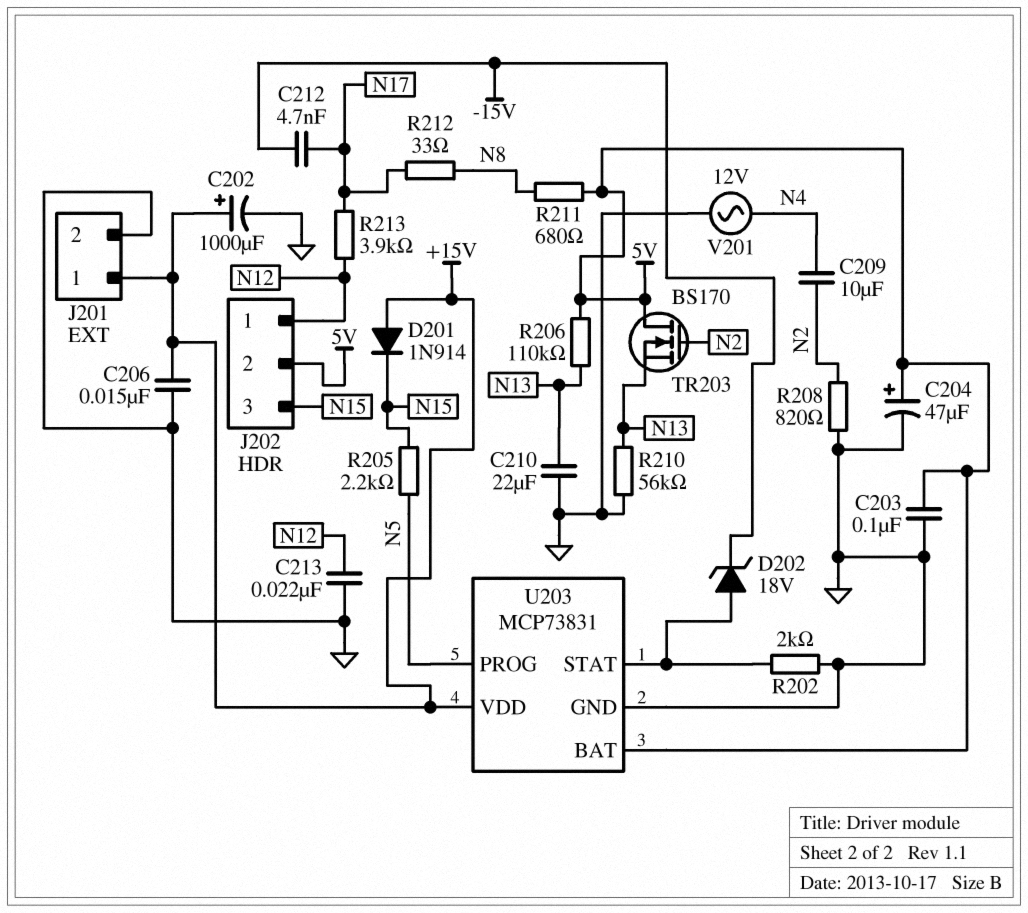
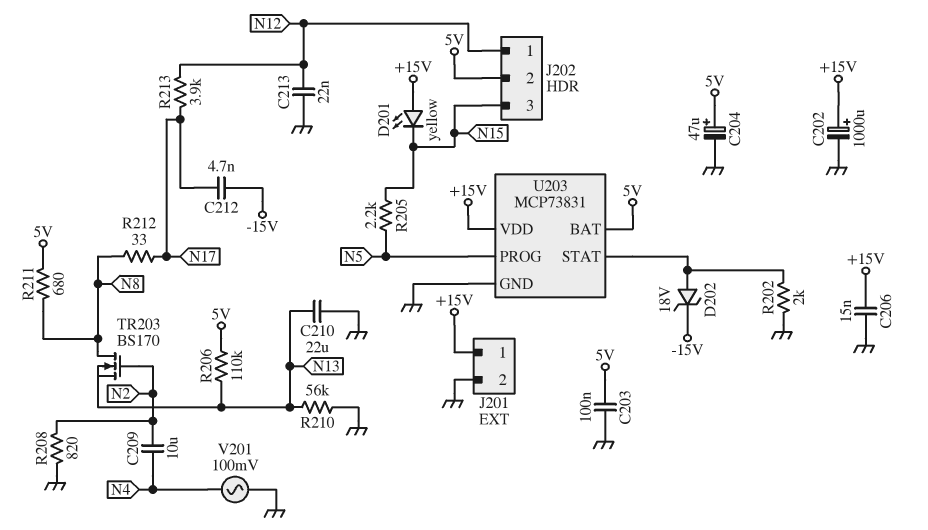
D201: diode 1N914 (A +15V, K N15) -> LED yellow (A +15V, K N15)
TR203: NMOS BS170 (G N2, D 5V, S N13) -> NMOS BS170 (G N2, D N8, S N13)
V201: AC 12V (GND, N4) -> AC 100mV (GND, N4)

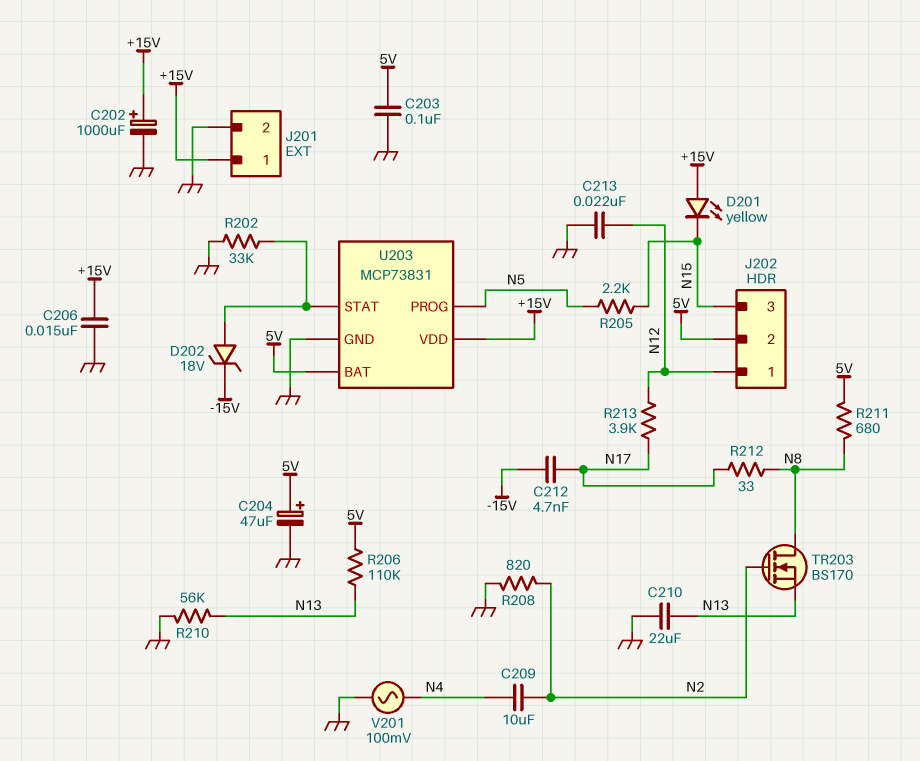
R202: 2k (GND, U203/STAT) -> 33k (GND, U203/STAT)

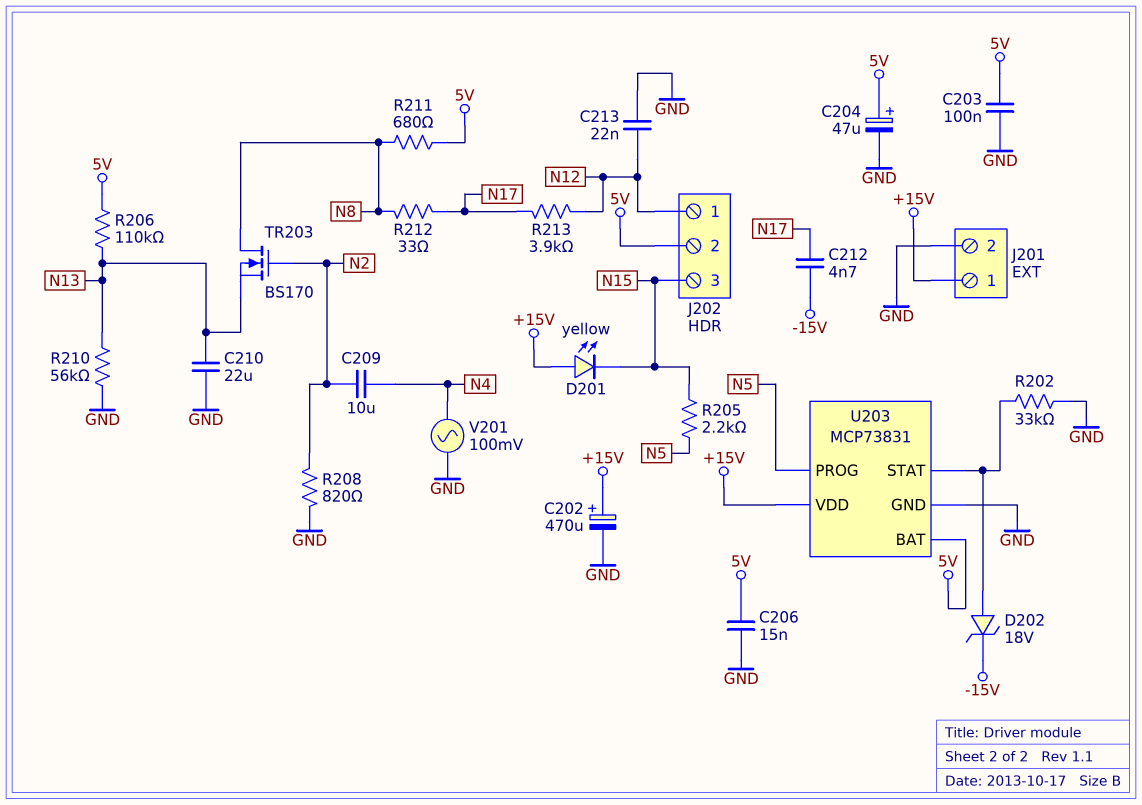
C202: 1000uF (plus +15V, minus GND) -> 470uF (plus +15V, minus GND)
C206: 15nF (+15V, GND) -> 15nF (5V, GND)

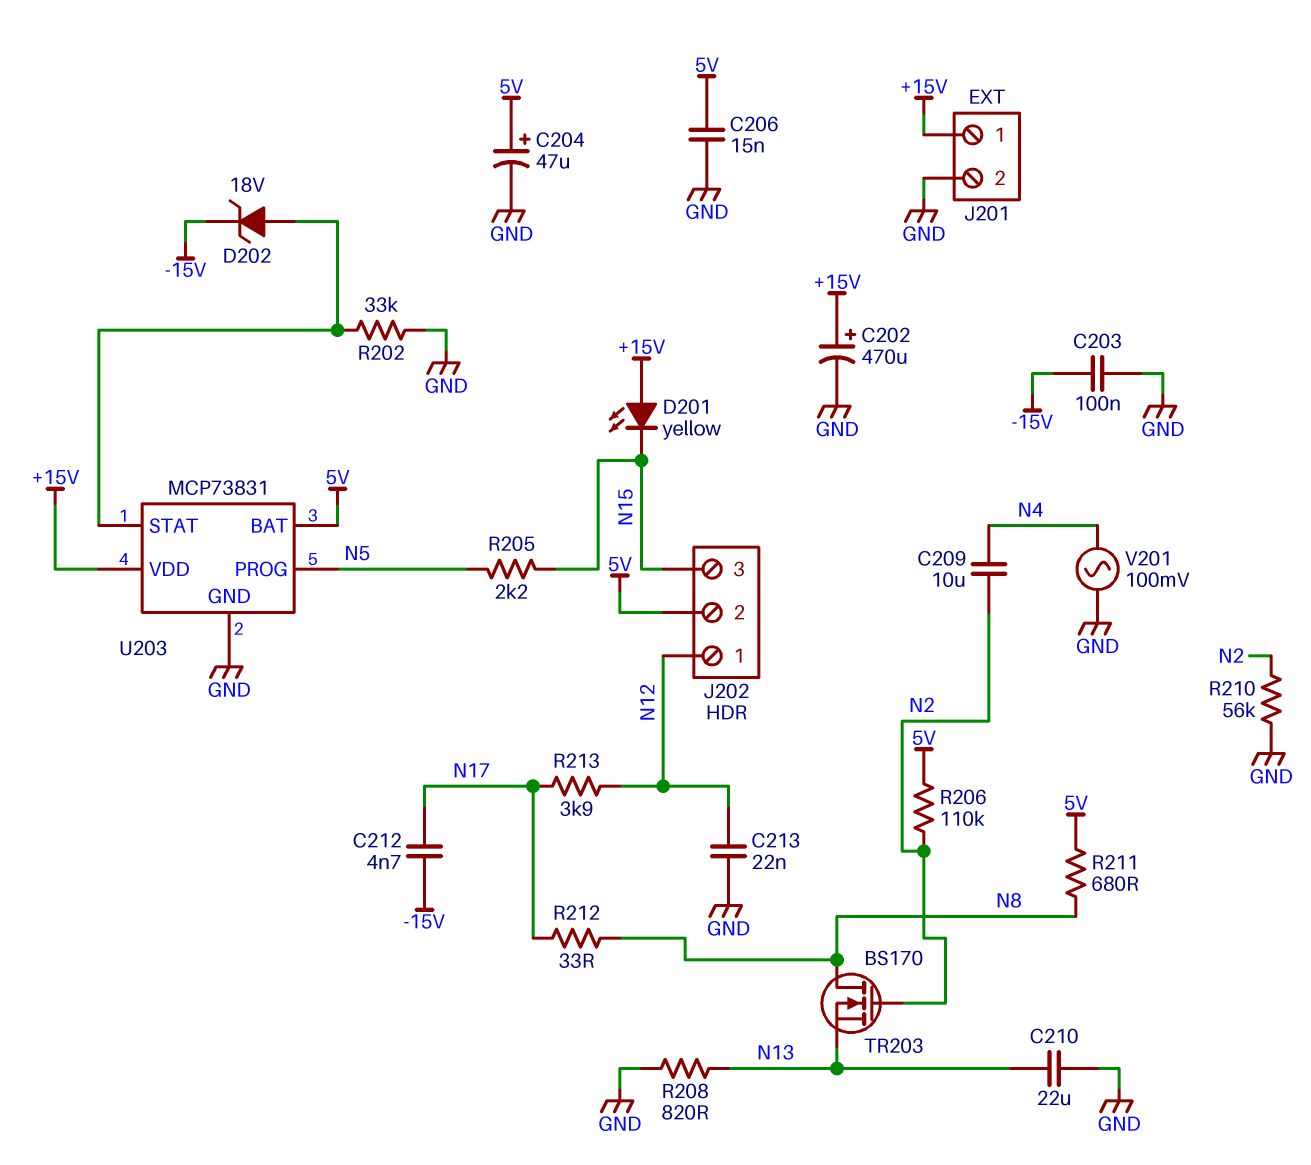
C203: 100nF (5V, GND) -> 100nF (-15V, GND)
R206: 110k (5V, N13) -> 110k (5V, N2)
R208: 820 (GND, N2) -> 820 (GND, N13)
R210: 56k (GND, N13) -> 56k (GND, N2)

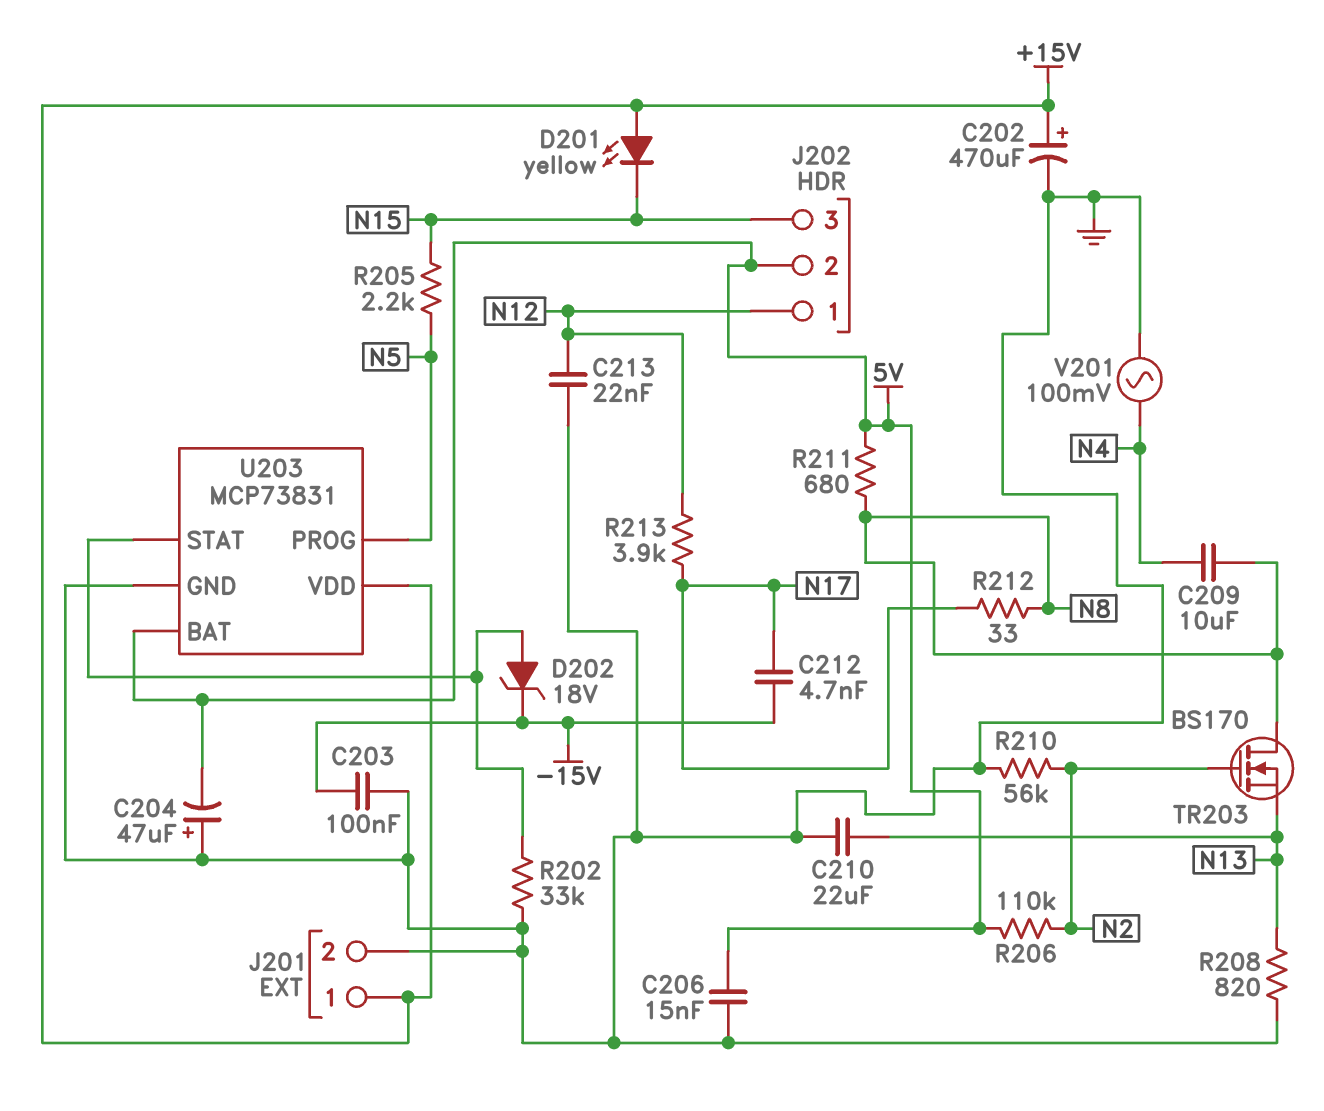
C204: 47uF (plus 5V, minus GND) -> 47uF (plus GND, minus 5V)
C209: 10uF (N2, N4) -> 10uF (N4, N8)

